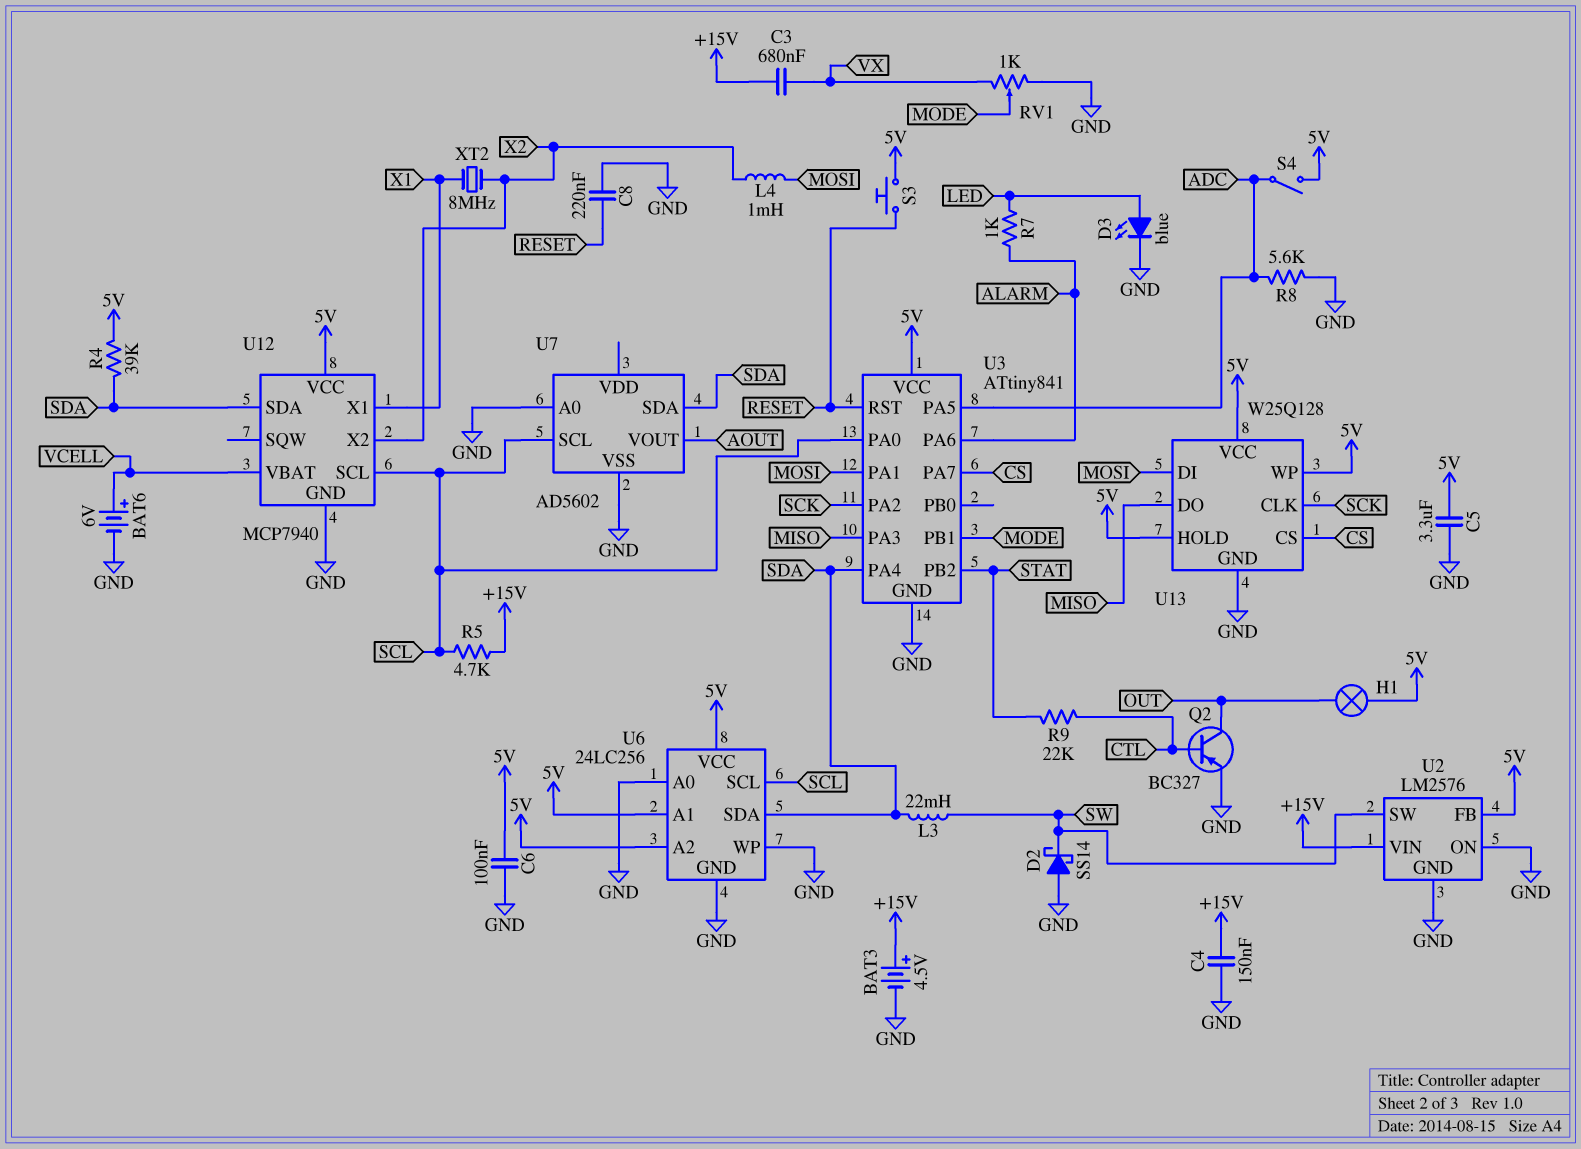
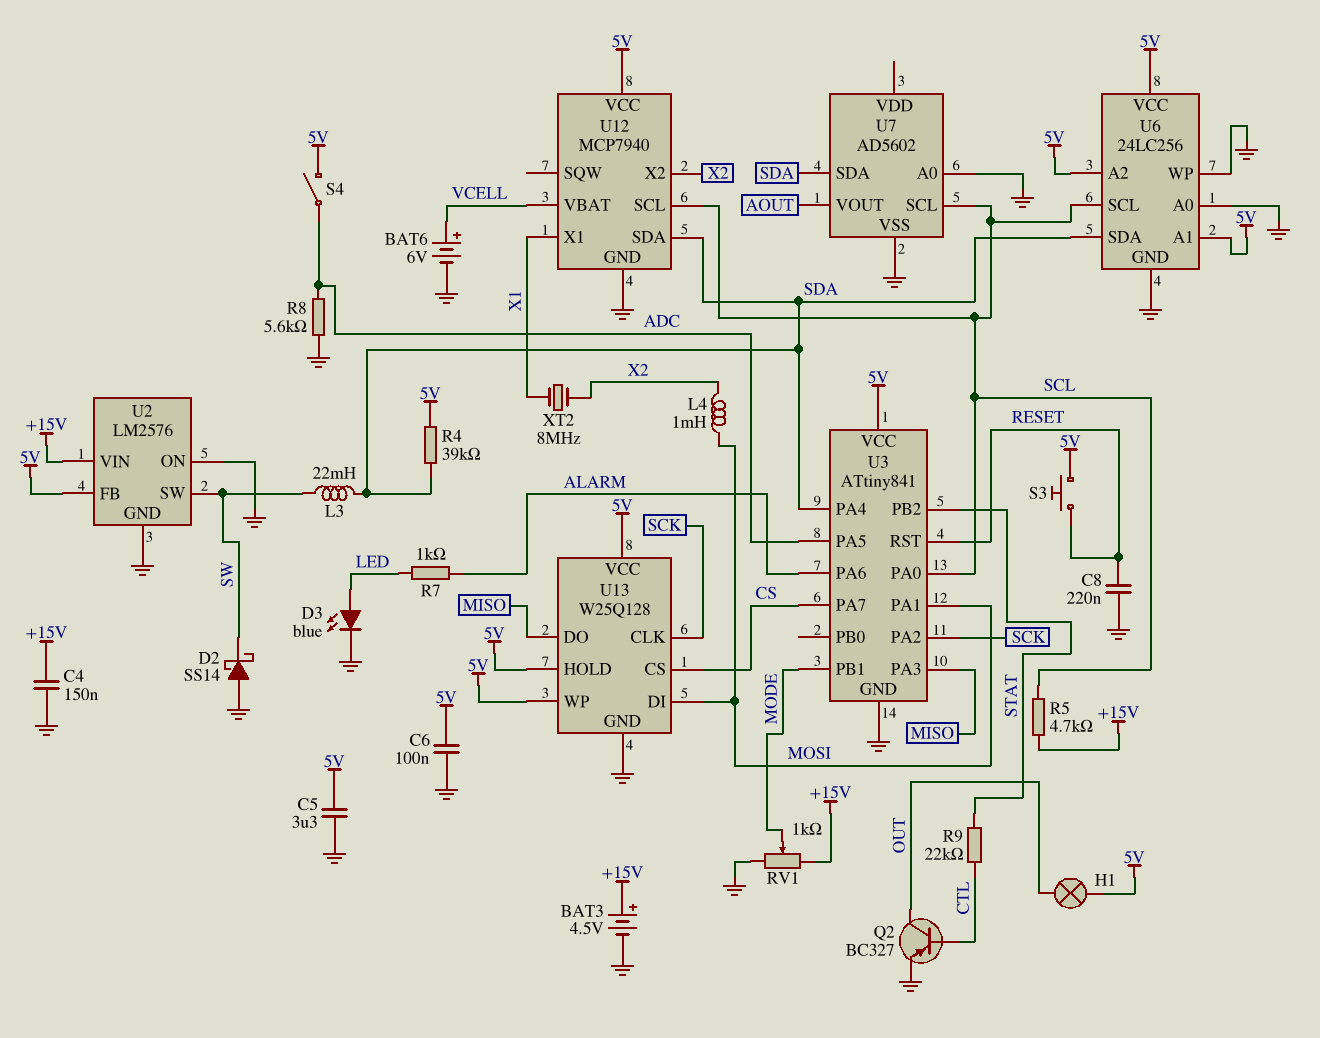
C3: 680nF (+15V, VX) -> none
RV1: 1k (GND, VX, wiper MODE) -> 1k (+15V, GND, wiper MODE)

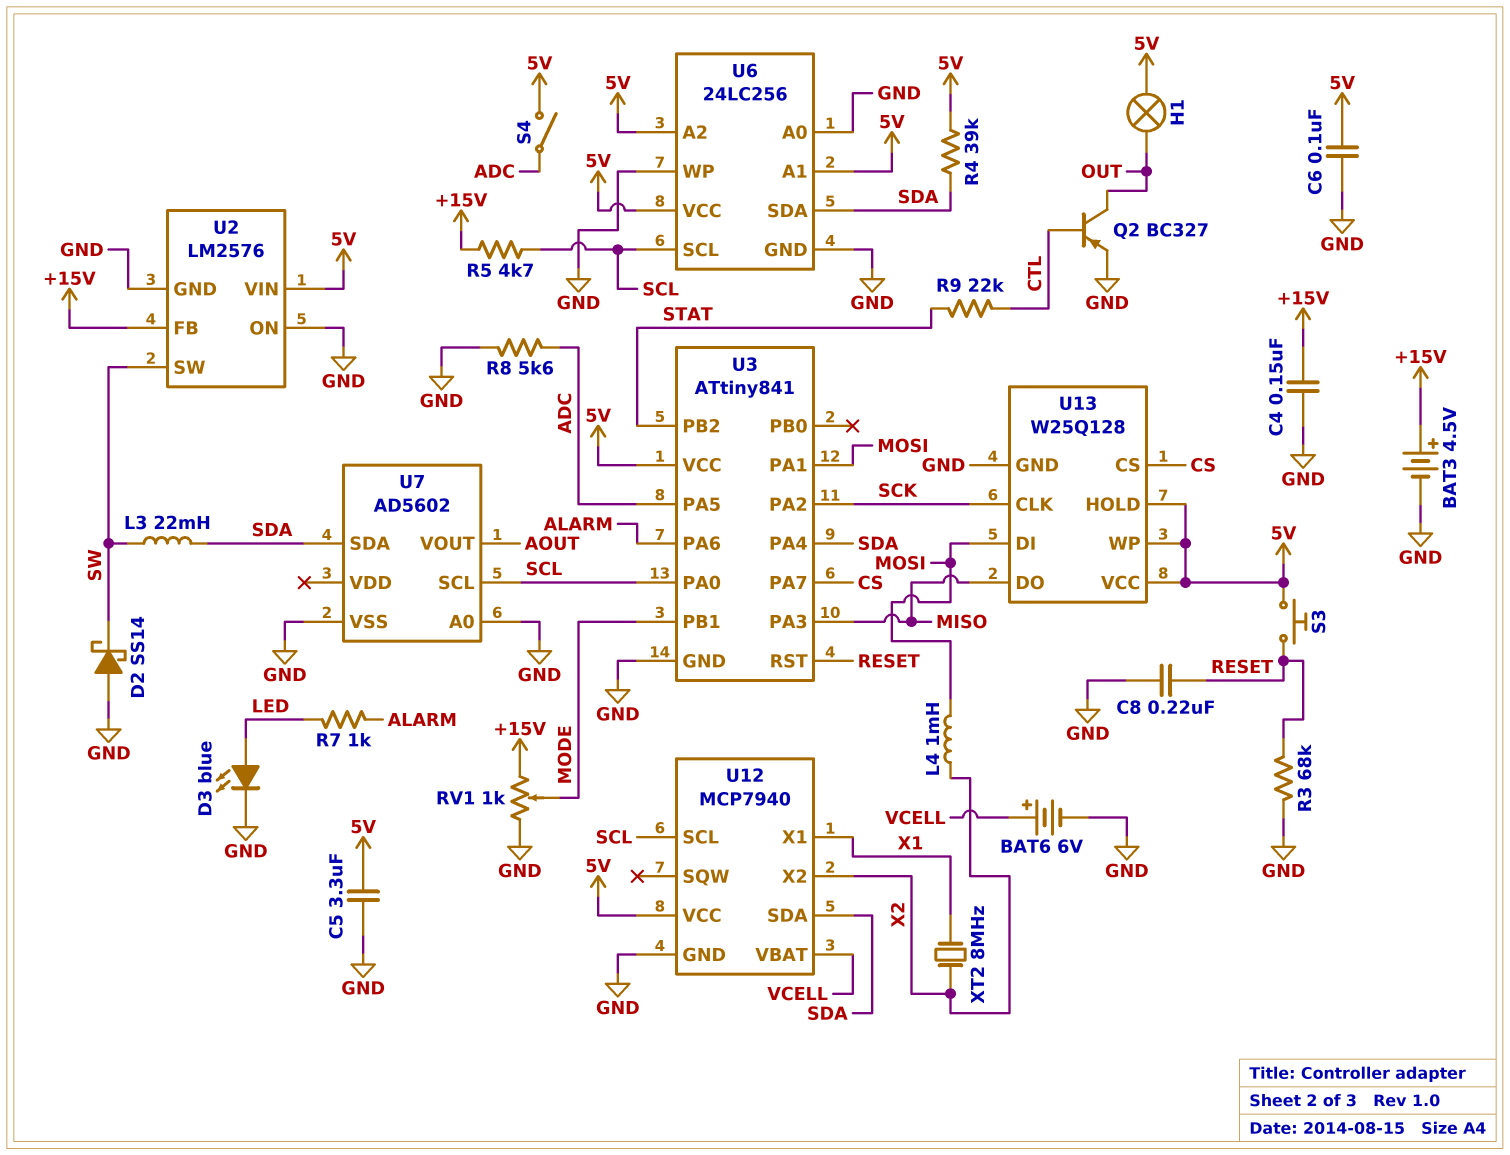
R3: none -> 68k (GND, RESET)
U2 pin FB: 5V -> +15V
U2 pin VIN: +15V -> 5V

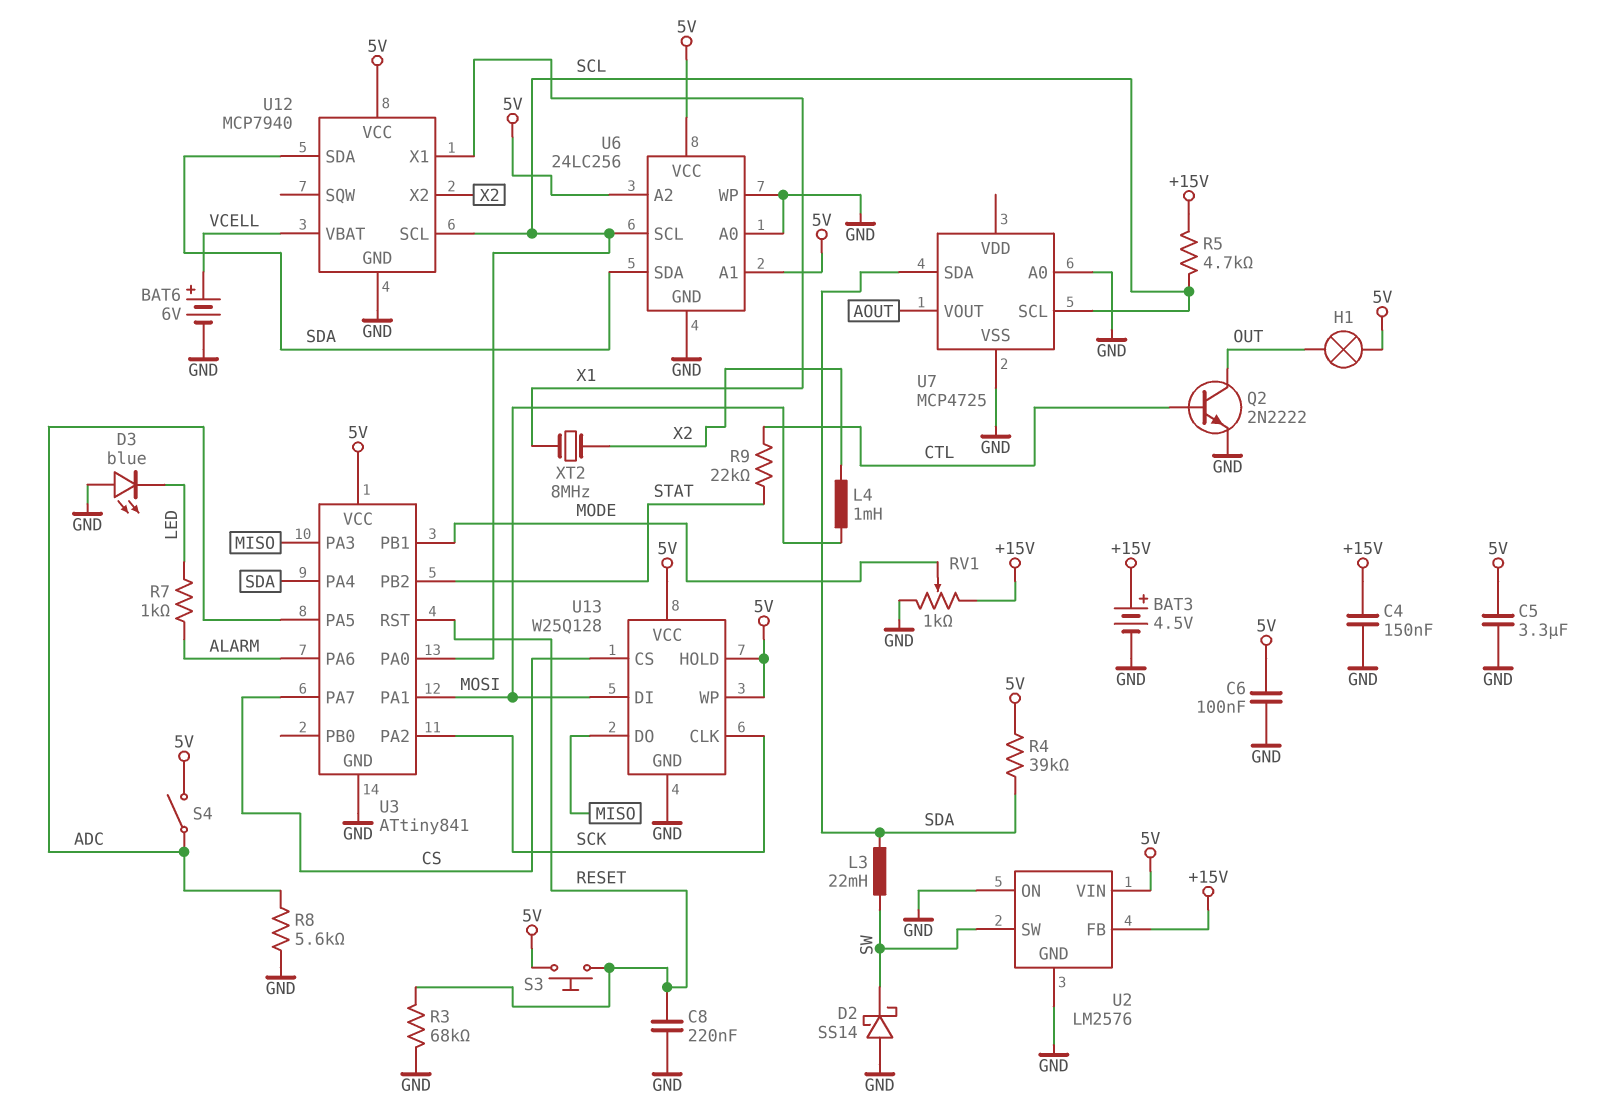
D3: LED blue (A LED, K GND) -> LED blue (A GND, K LED)
Q2: PNP BC327 (B CTL, C OUT, E GND) -> NPN 2N2222 (B CTL, C OUT, E GND)
U7: AD5602 -> MCP4725

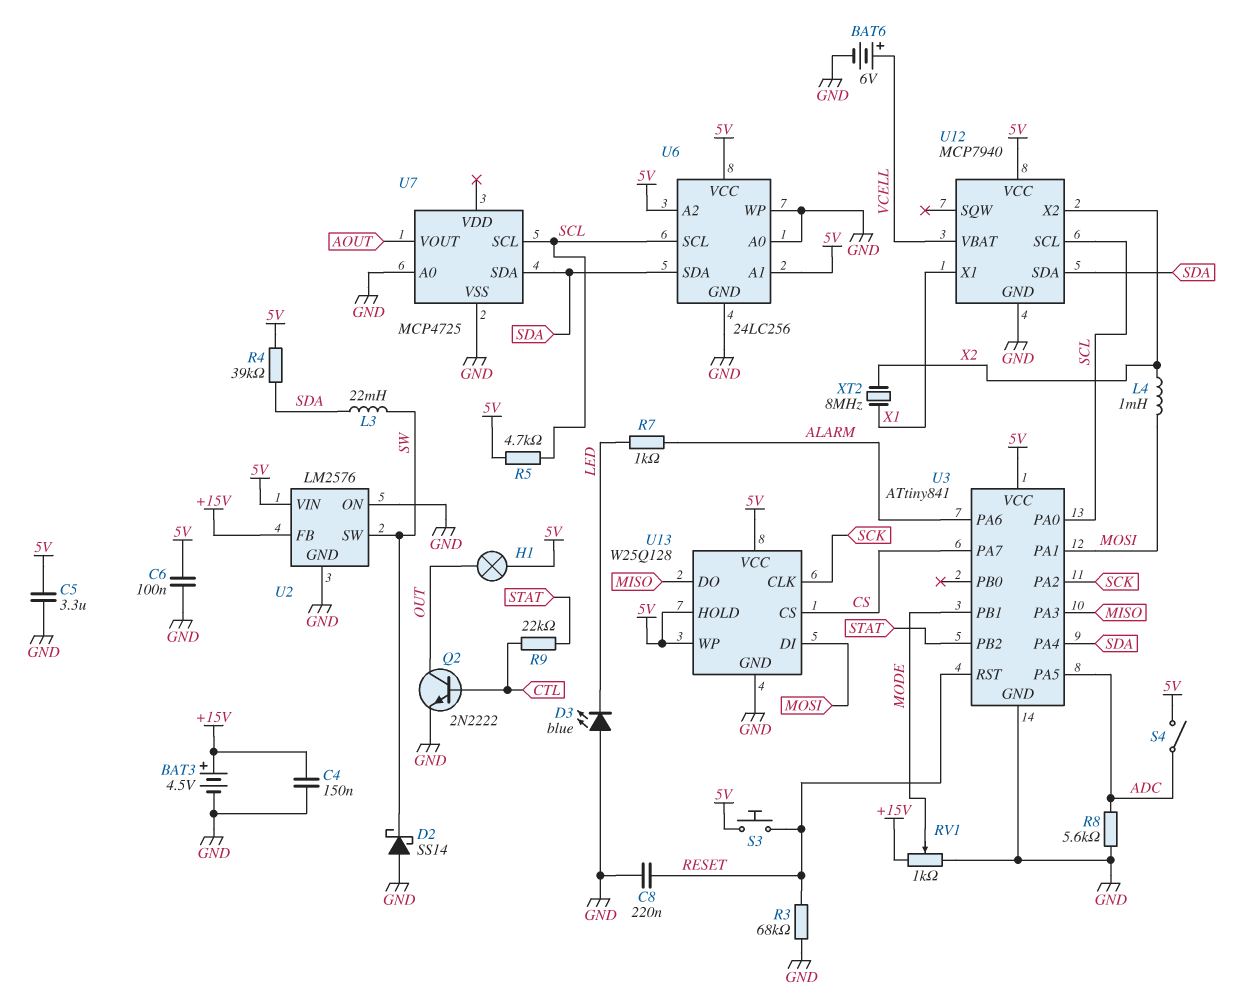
R5: 4.7k (+15V, SCL) -> 4.7k (5V, SCL)

